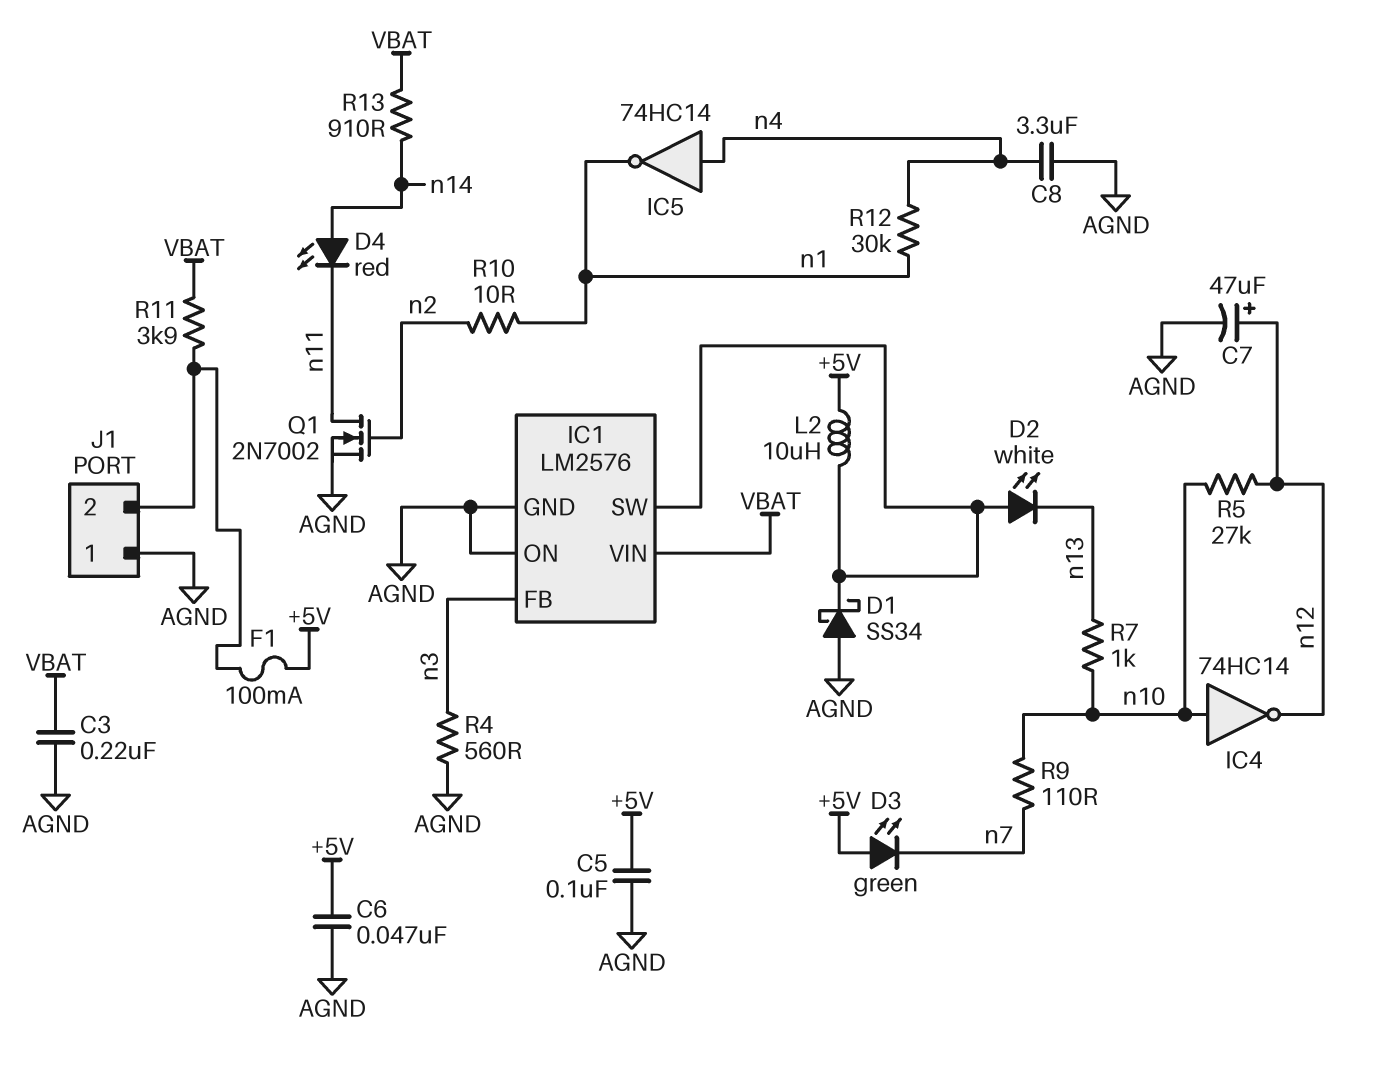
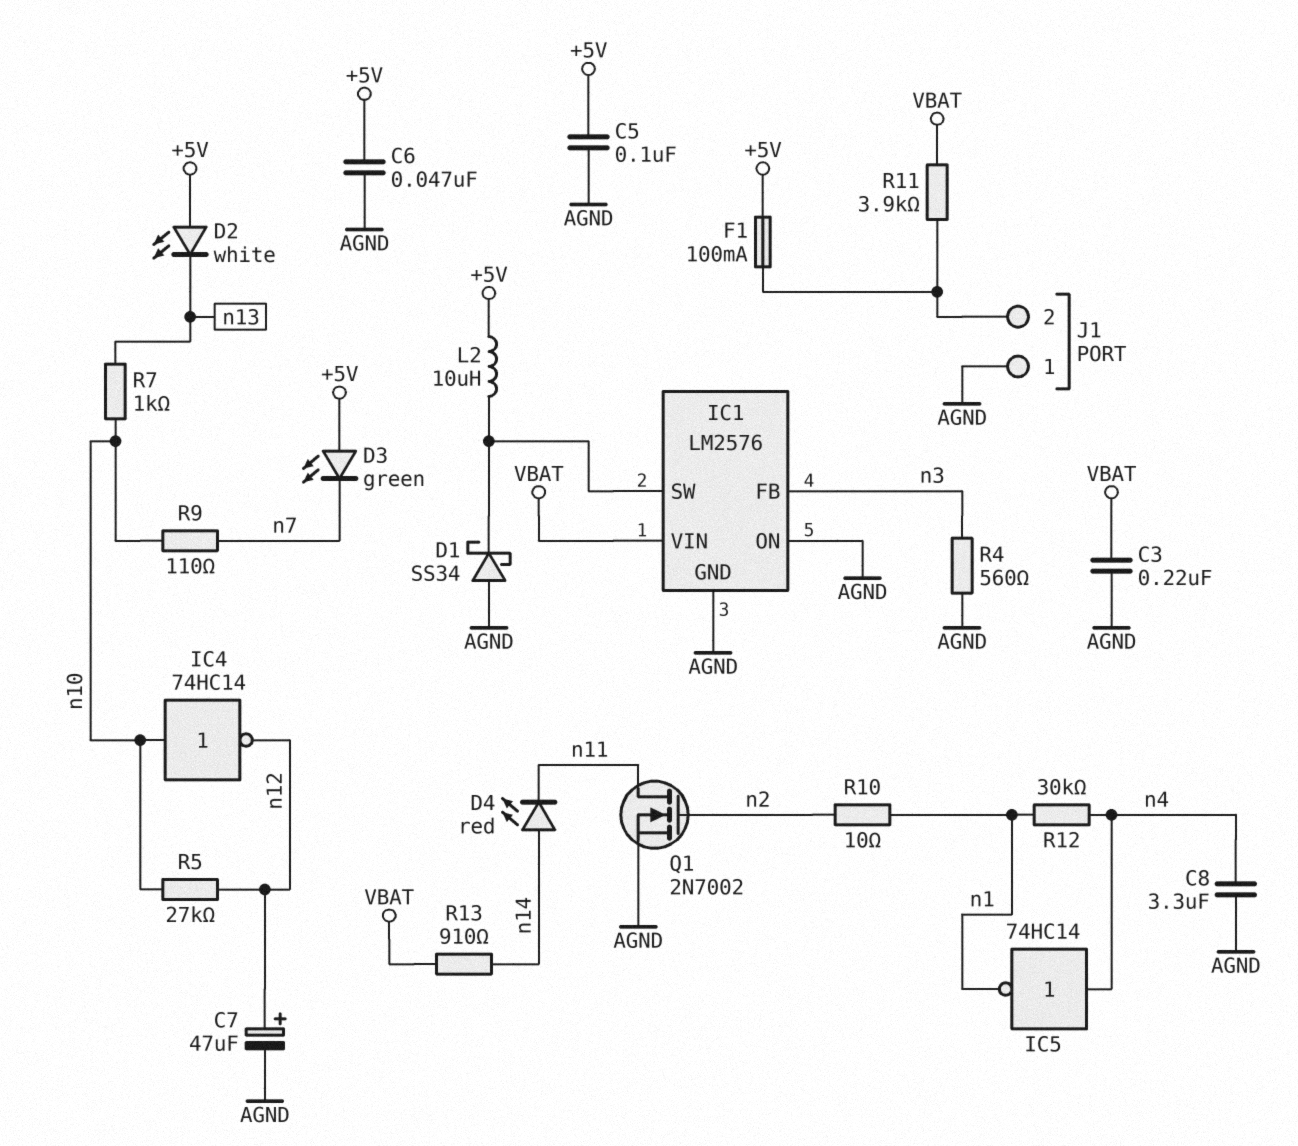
D2: LED white (A IC1/SW, K n13) -> LED white (A +5V, K n13)

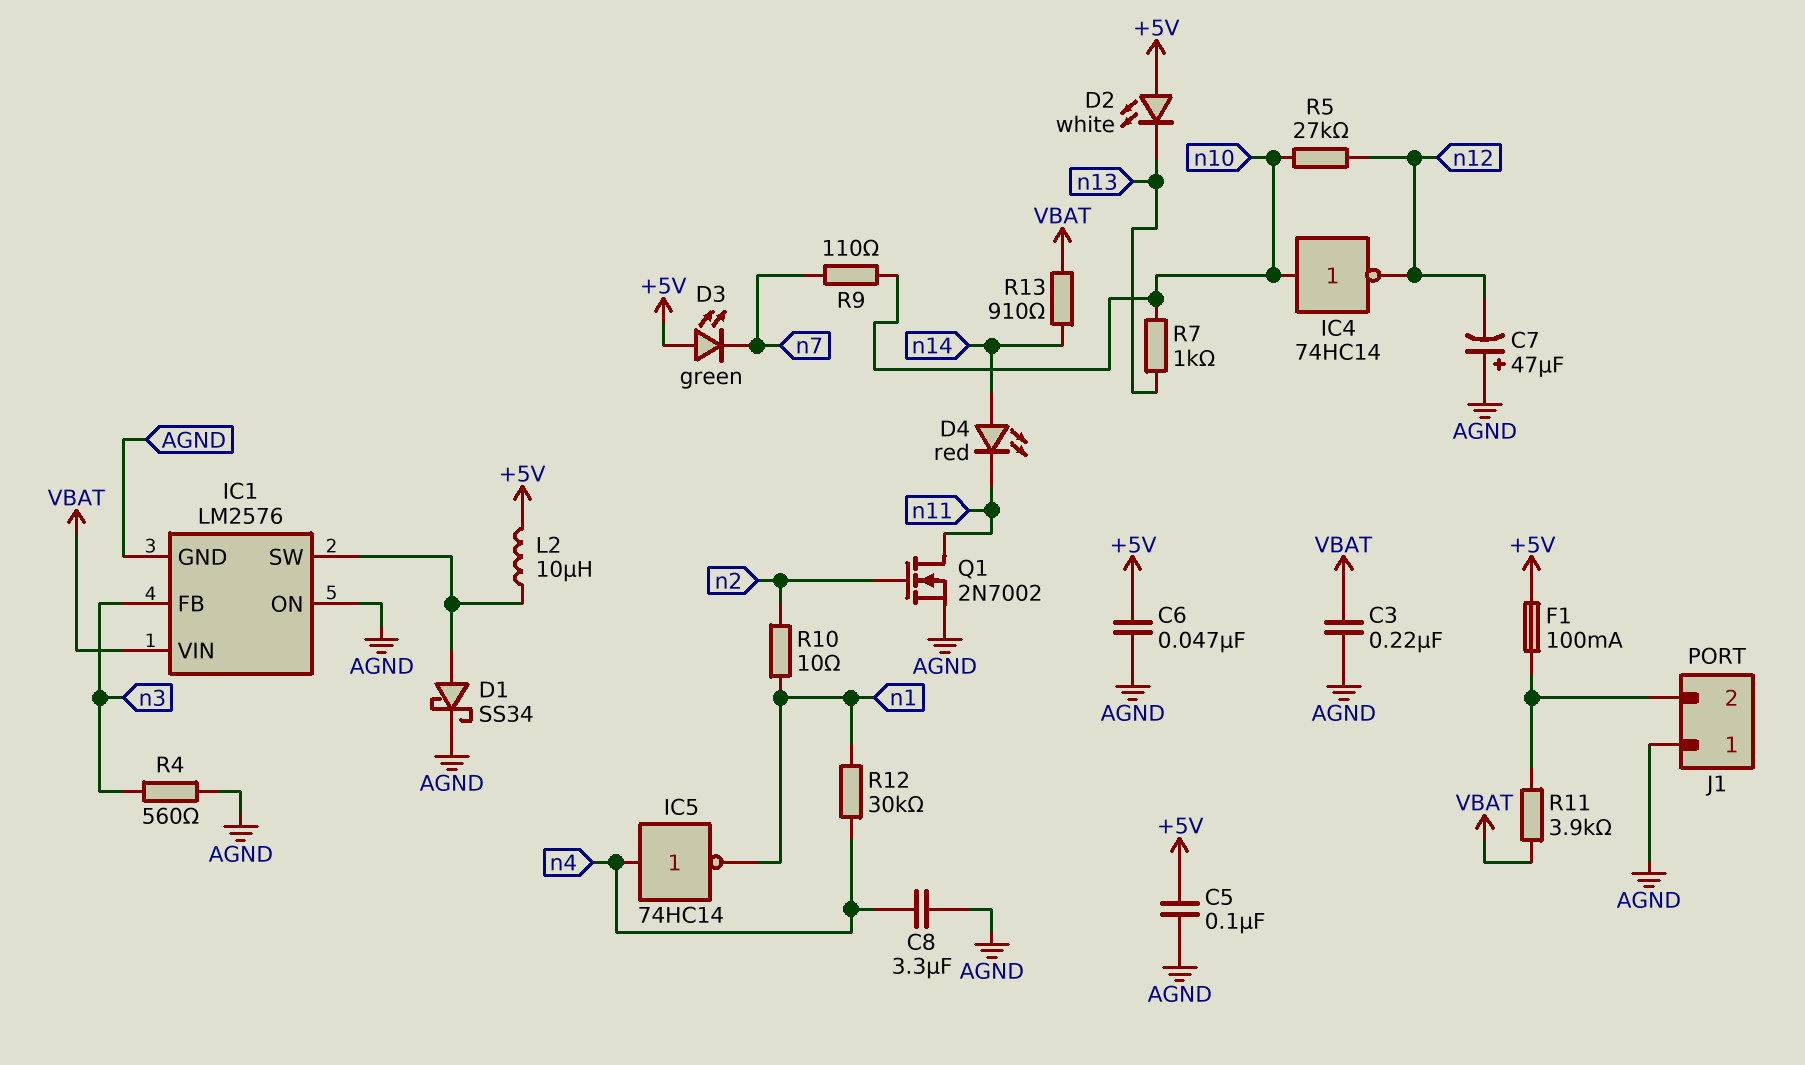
C7: 47uF (plus n12, minus AGND) -> 47uF (plus AGND, minus n12)
D1: schottky SS34 (A AGND, K IC1/SW) -> schottky SS34 (A IC1/SW, K AGND)

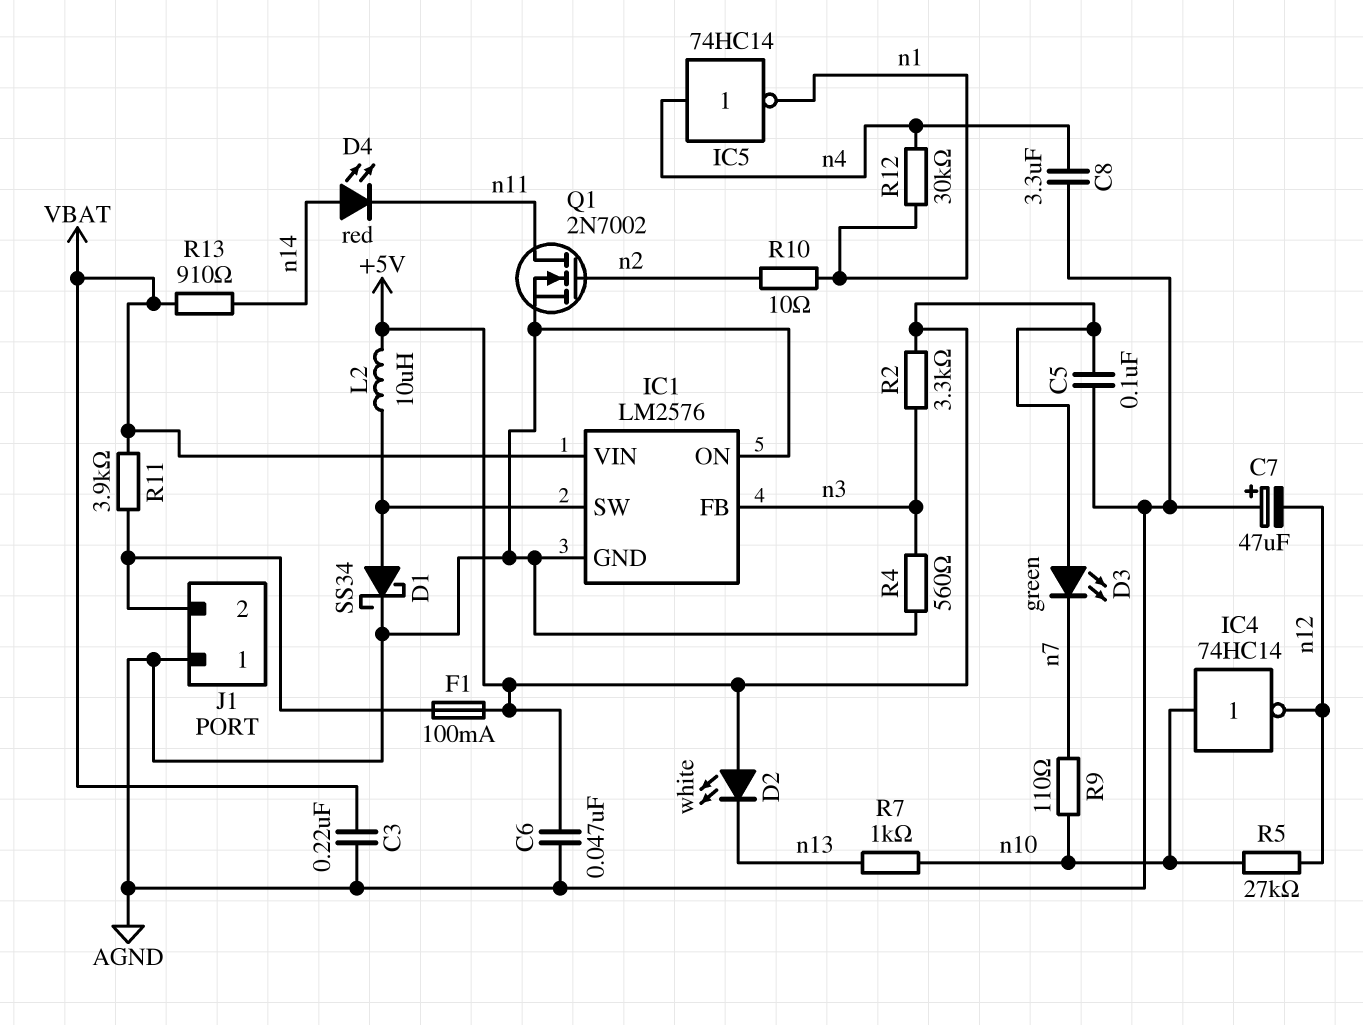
R2: none -> 3.3k (+5V, n3)

